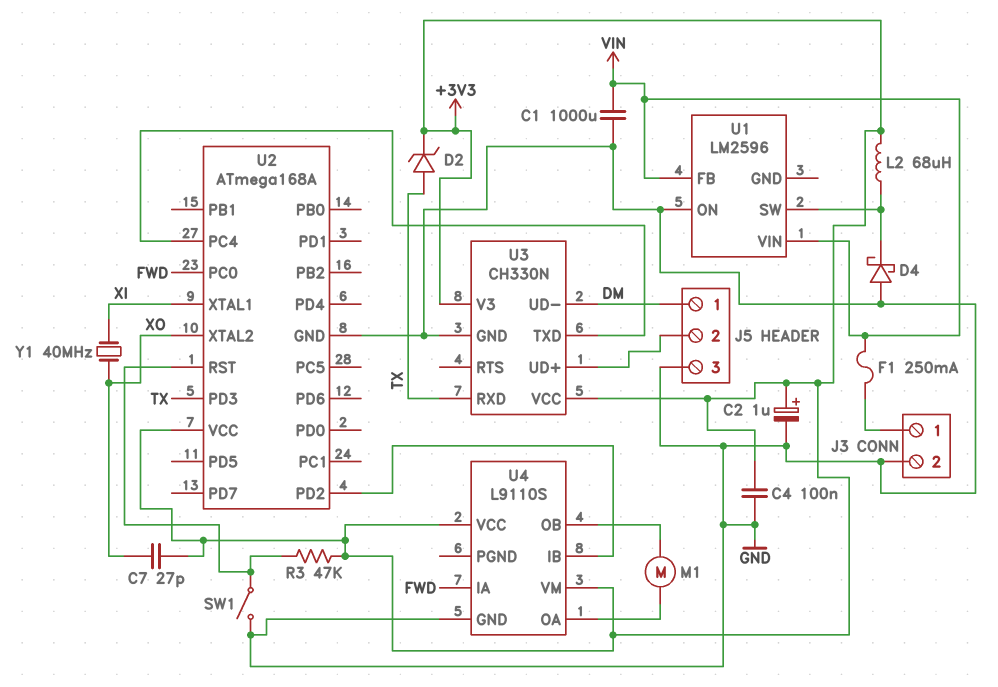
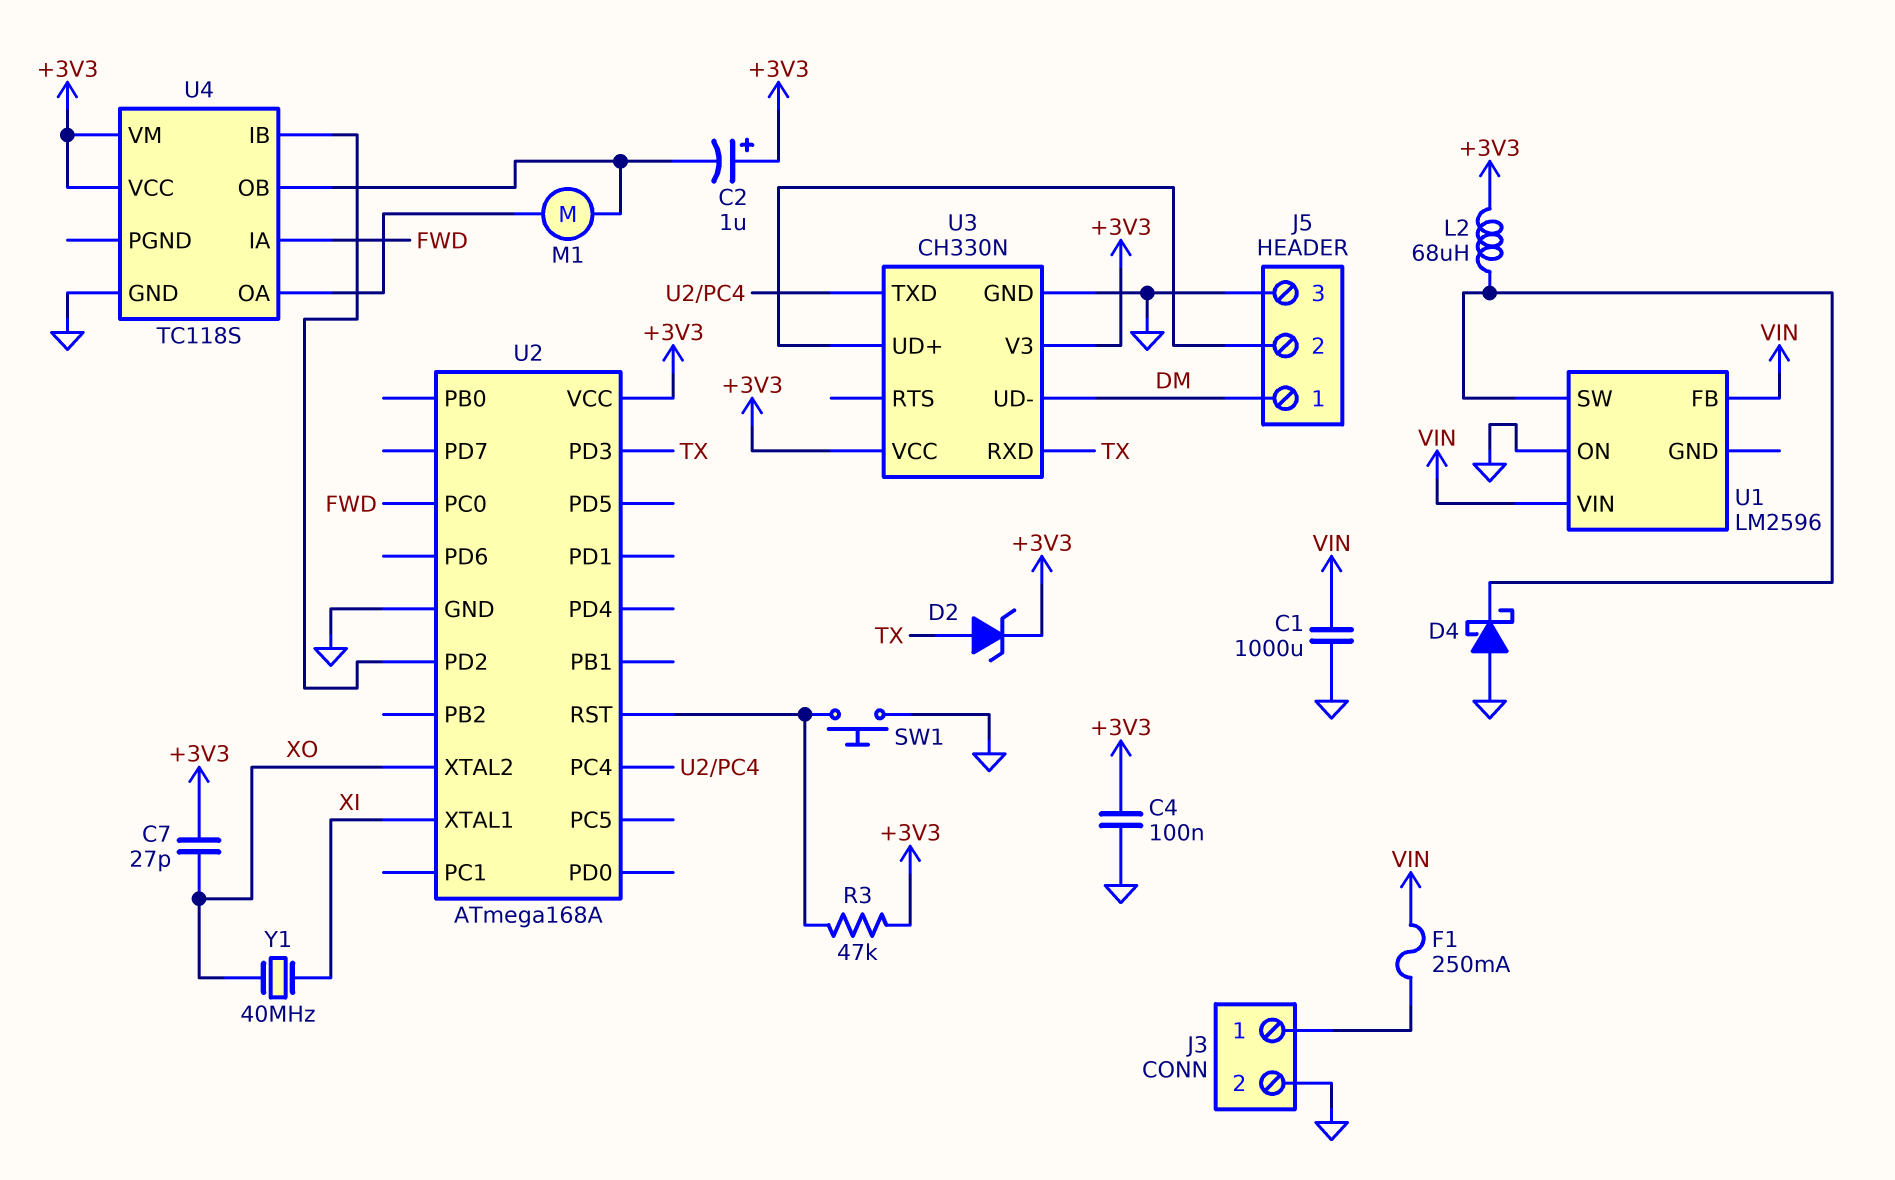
C2: 1uF (plus +3V3, minus GND) -> 1uF (plus +3V3, minus U4/OB)
SW1: switch (GND, U2/RST) -> button (GND, U2/RST)
U4: L9110S -> TC118S

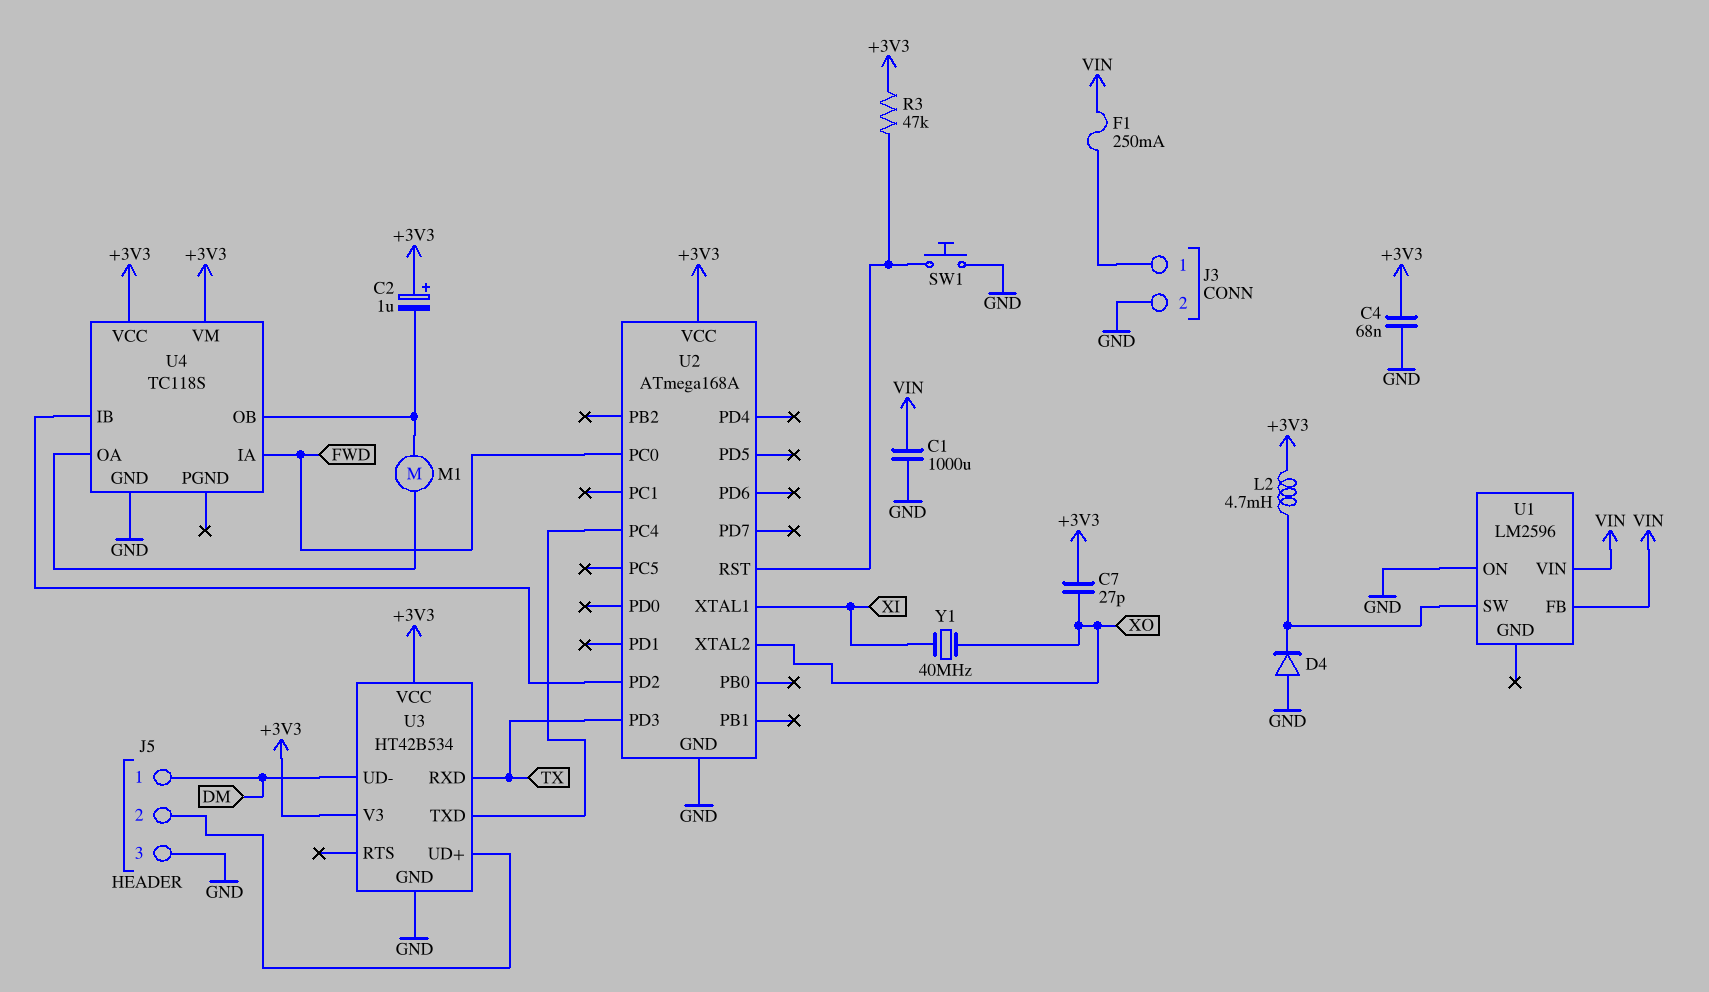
C4: 100nF (+3V3, GND) -> 68nF (+3V3, GND)
D2: zener (A TX, K +3V3) -> none
D4: schottky (A GND, K U1/SW) -> diode (A GND, K U1/SW)
L2: 68uH (+3V3, U1/SW) -> 4.7mH (+3V3, U1/SW)
U3: CH330N -> HT42B534

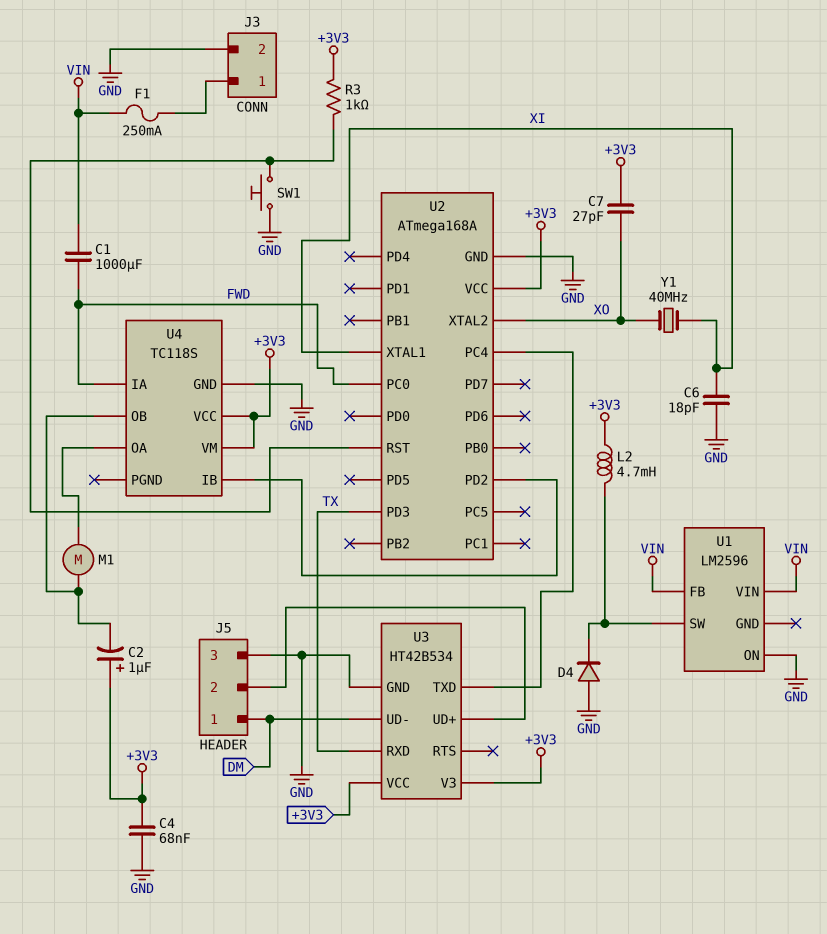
C1: 1000uF (GND, VIN) -> 1000uF (FWD, VIN)
C6: none -> 18pF (GND, XI)
R3: 47k (+3V3, U2/RST) -> 1k (+3V3, U2/RST)

